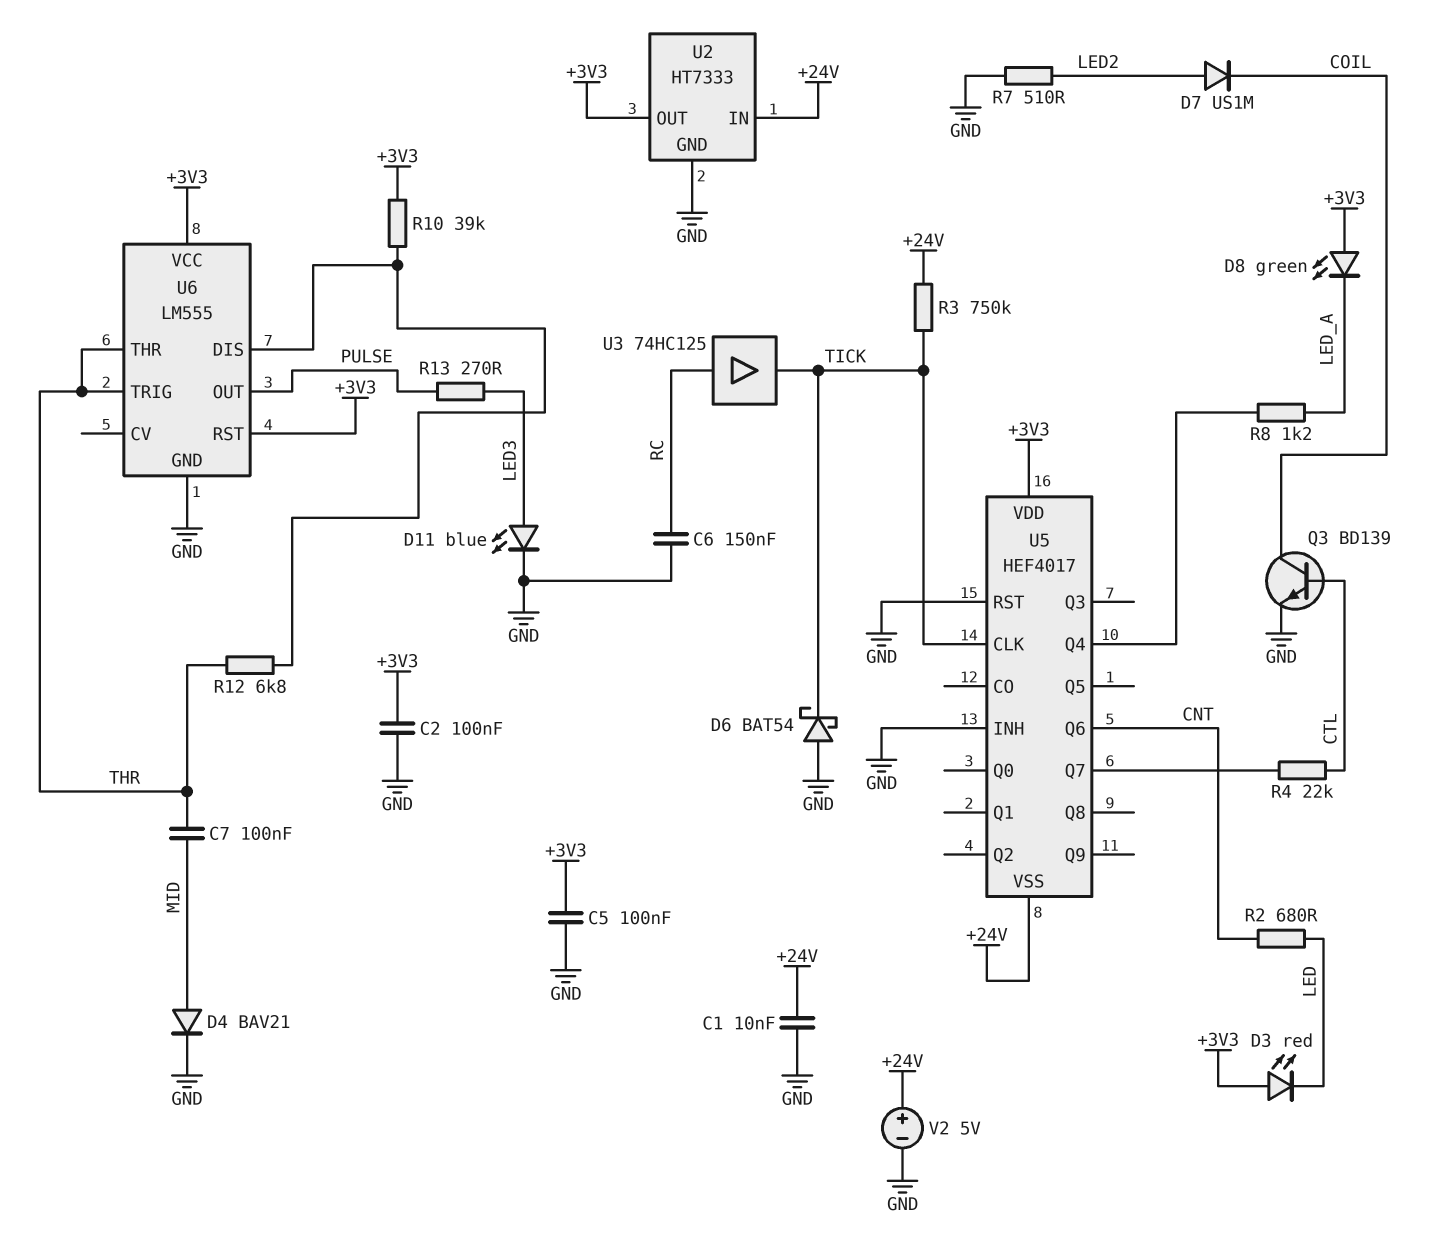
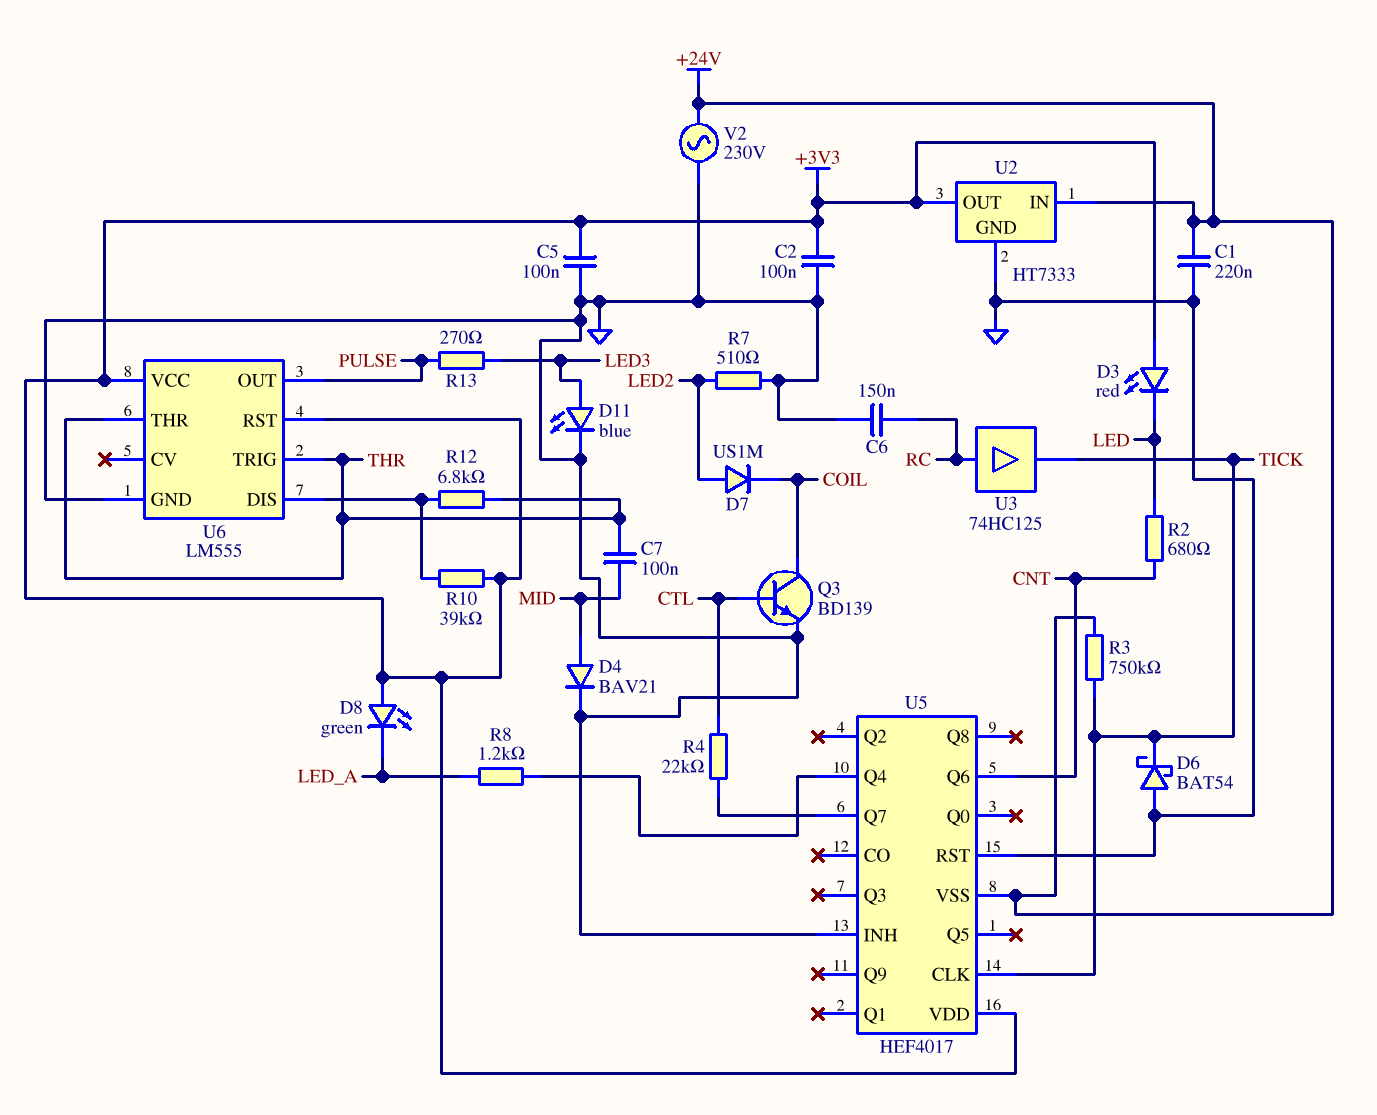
C1: 10nF (+24V, GND) -> 220nF (+24V, GND)
V2: 5V (plus +24V, minus GND) -> AC 230V (+24V, GND)

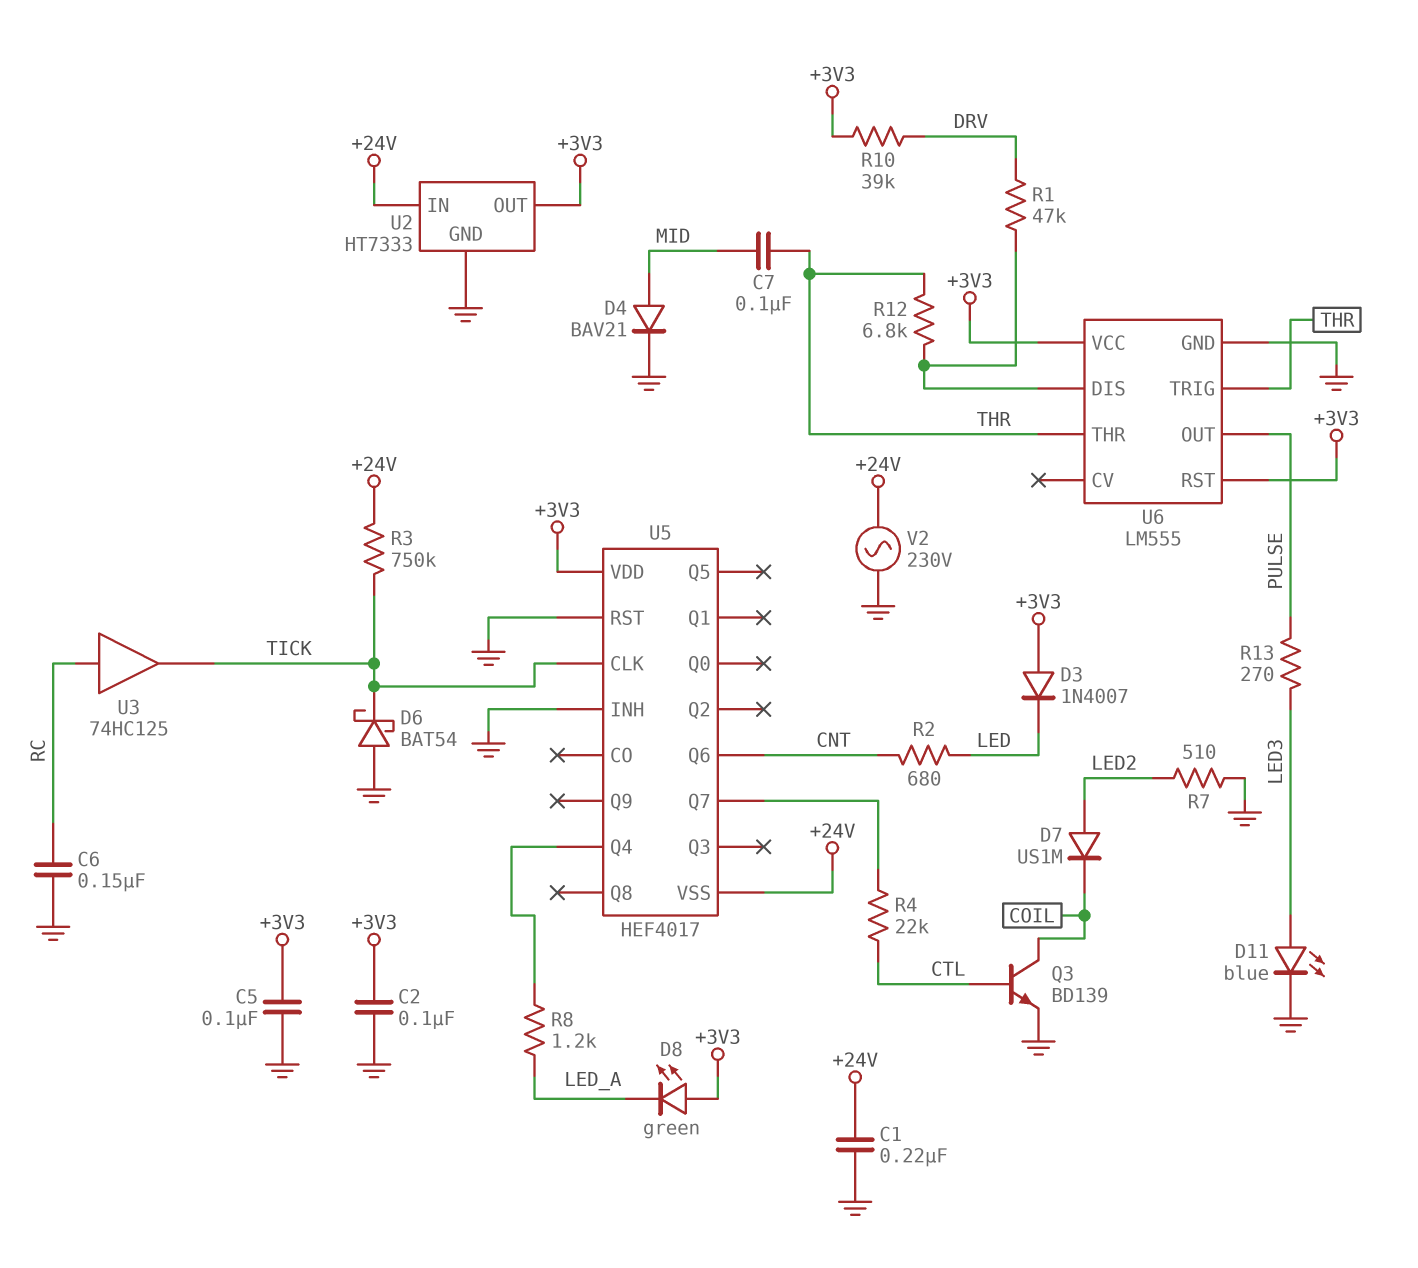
D3: LED red (A +3V3, K LED) -> diode 1N4007 (A +3V3, K LED)
R1: none -> 47k (DRV, U6/DIS)
R10: 39k (+3V3, U6/DIS) -> 39k (+3V3, DRV)

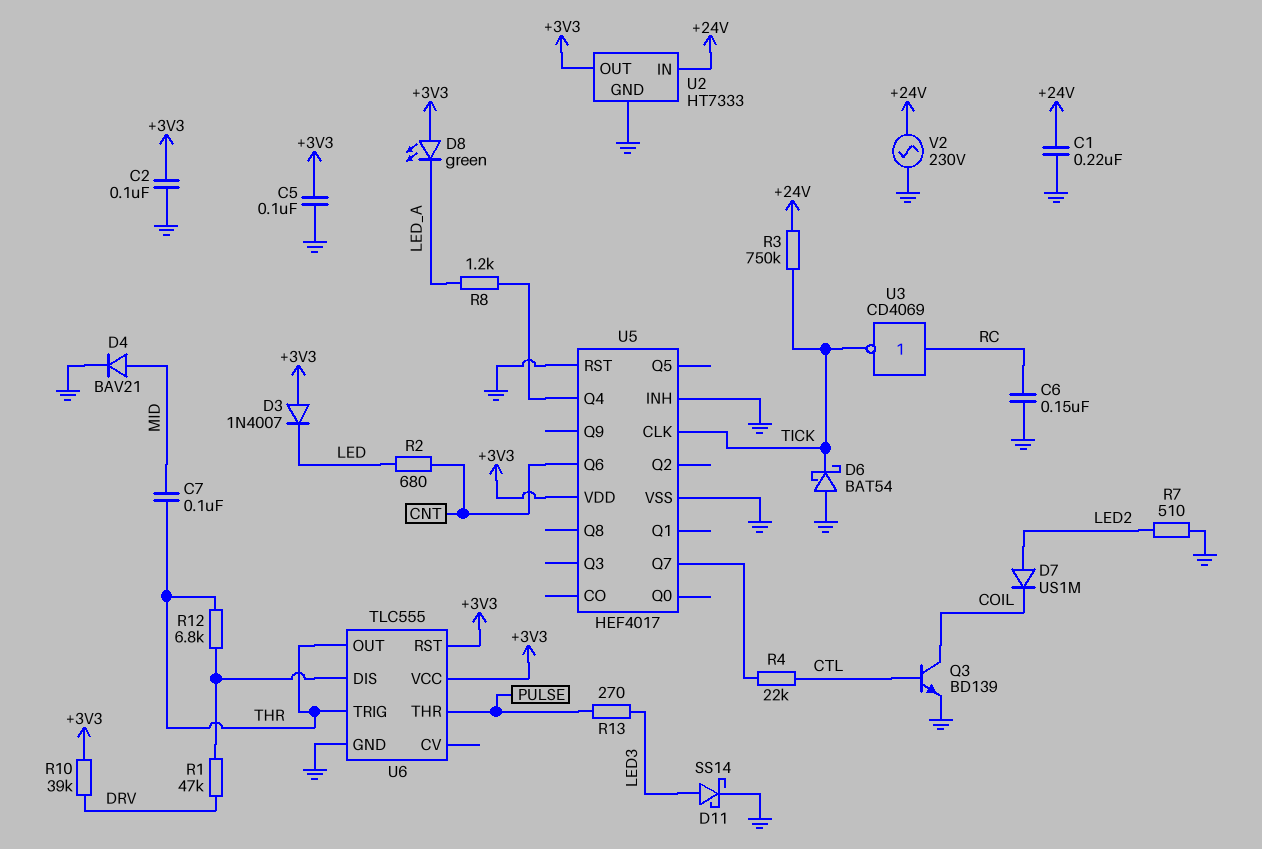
D11: LED blue (A LED3, K GND) -> schottky SS14 (A LED3, K GND)
U3: buffer 74HC125 (in RC, out TICK) -> NOT CD4069 (in RC, out TICK)
U5 pin VSS: +24V -> GND
U6: LM555 -> TLC555
U6 pin OUT: PULSE -> THR
U6 pin THR: THR -> PULSE

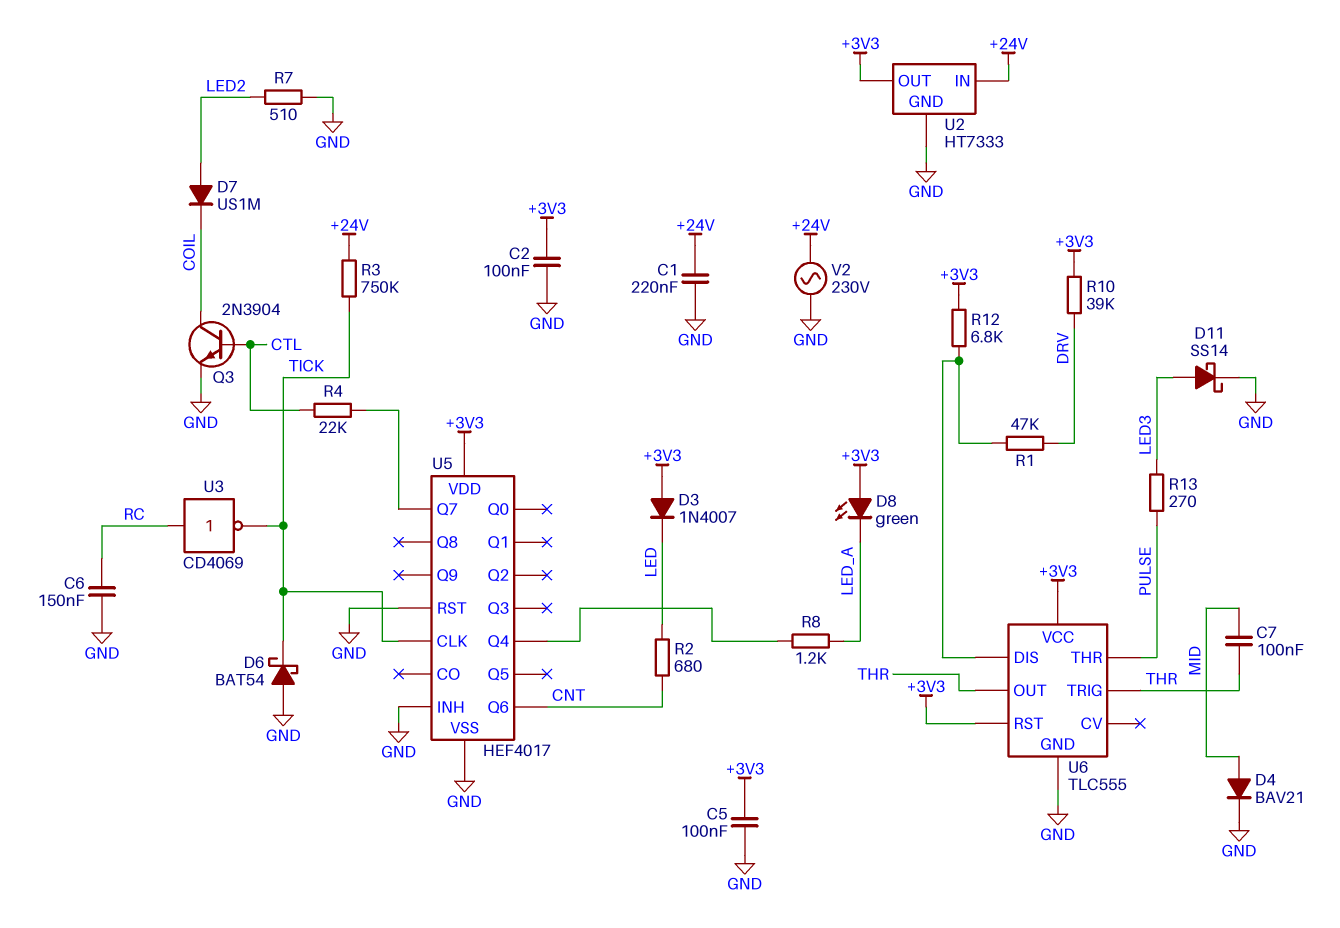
Q3: NPN BD139 (B CTL, C COIL, E GND) -> NPN 2N3904 (B CTL, C COIL, E GND)
R12: 6.8k (THR, U6/DIS) -> 6.8k (+3V3, U6/DIS)

